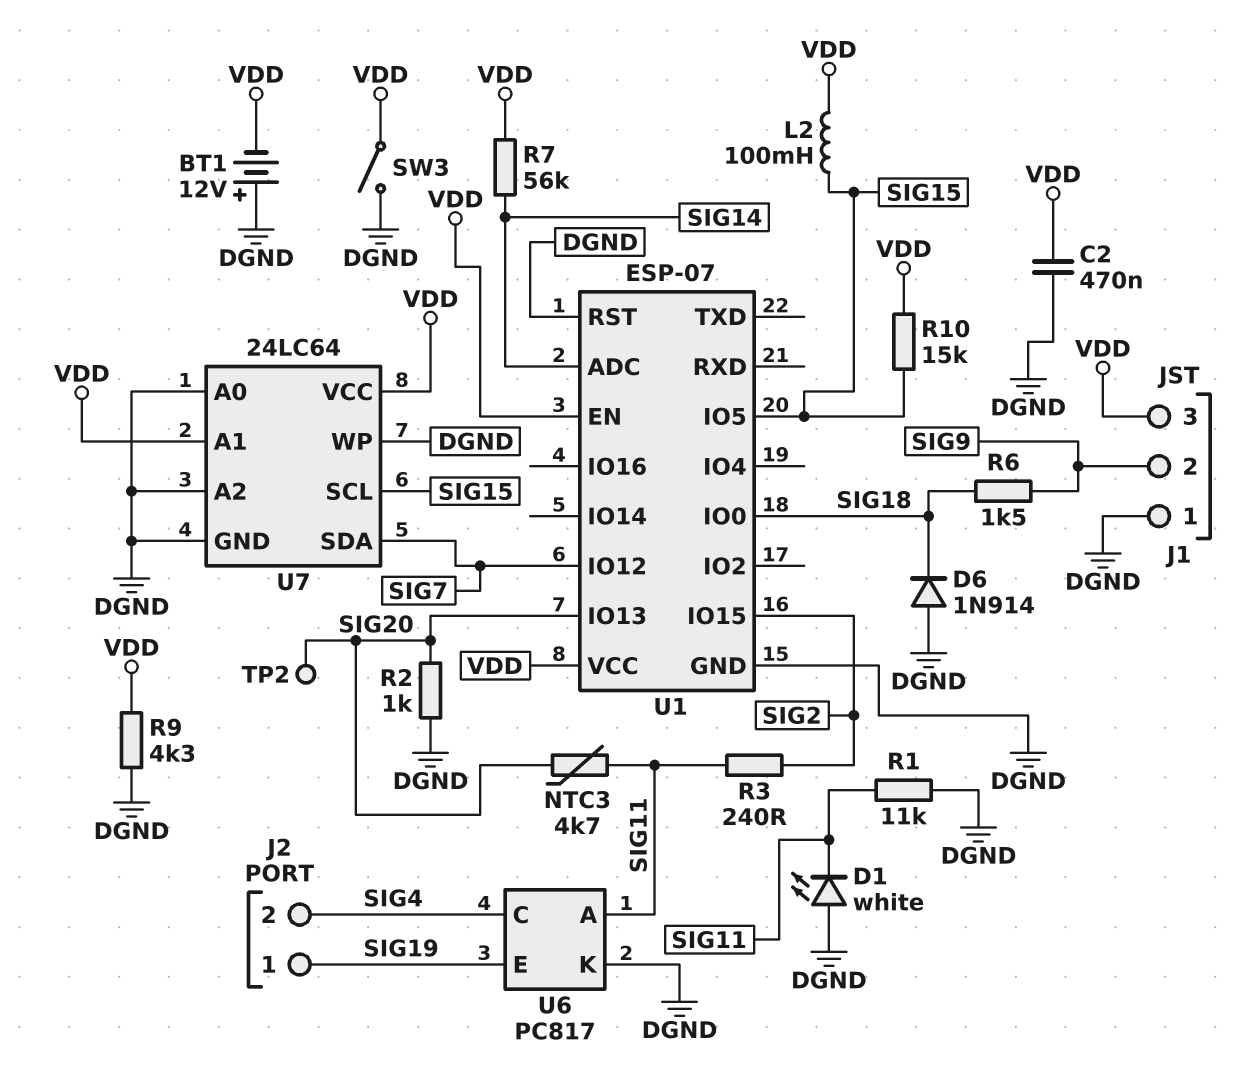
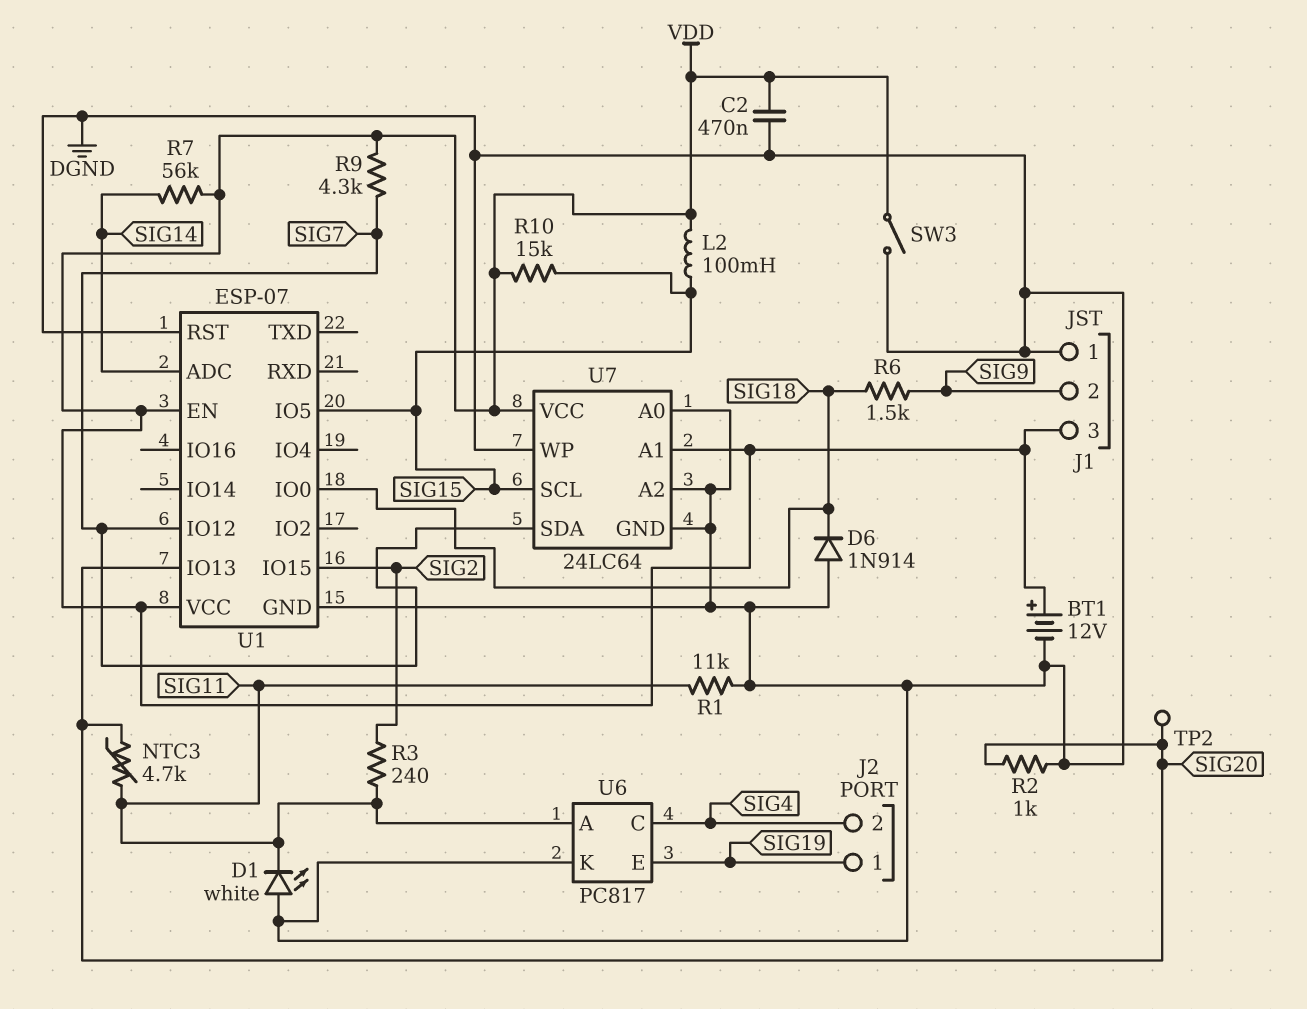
BT1: 12V (plus DGND, minus VDD) -> 12V (plus VDD, minus DGND)
R9: 4.3k (DGND, VDD) -> 4.3k (SIG7, VDD)

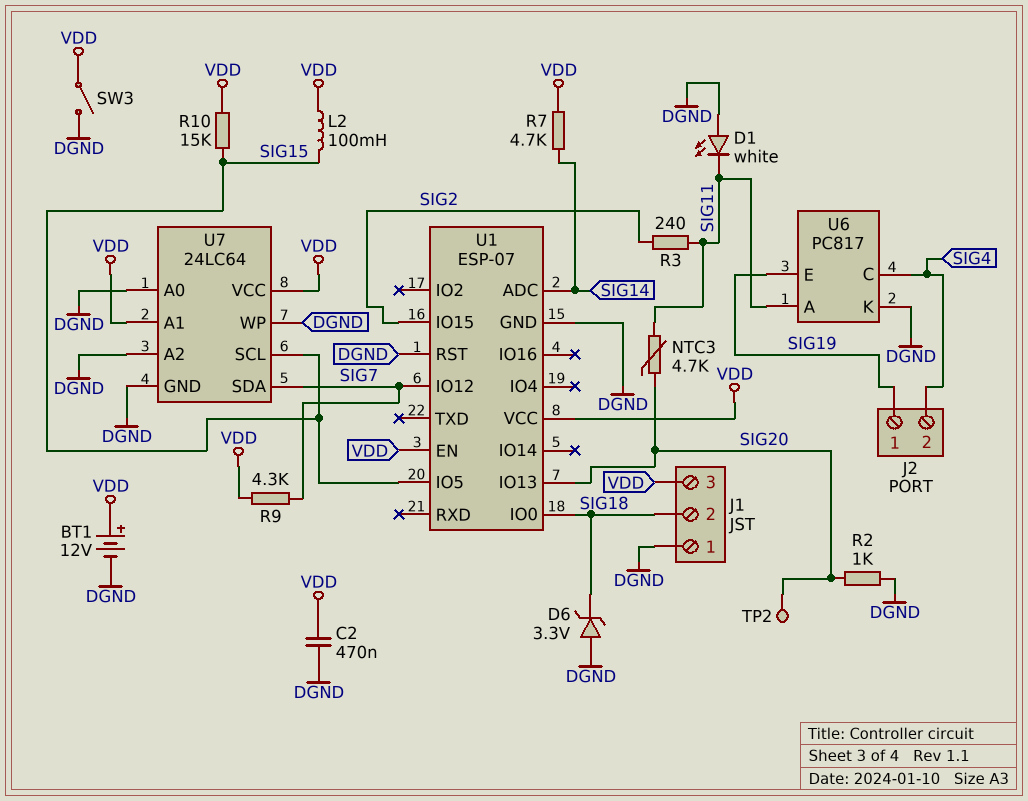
D6: diode 1N914 (A DGND, K SIG18) -> zener 3.3V (A DGND, K SIG18)
J1 pin 2: SIG9 -> SIG18
R1: 11k (DGND, SIG11) -> none
R6: 1.5k (SIG9, SIG18) -> none
R7: 56k (SIG14, VDD) -> 4.7k (SIG14, VDD)

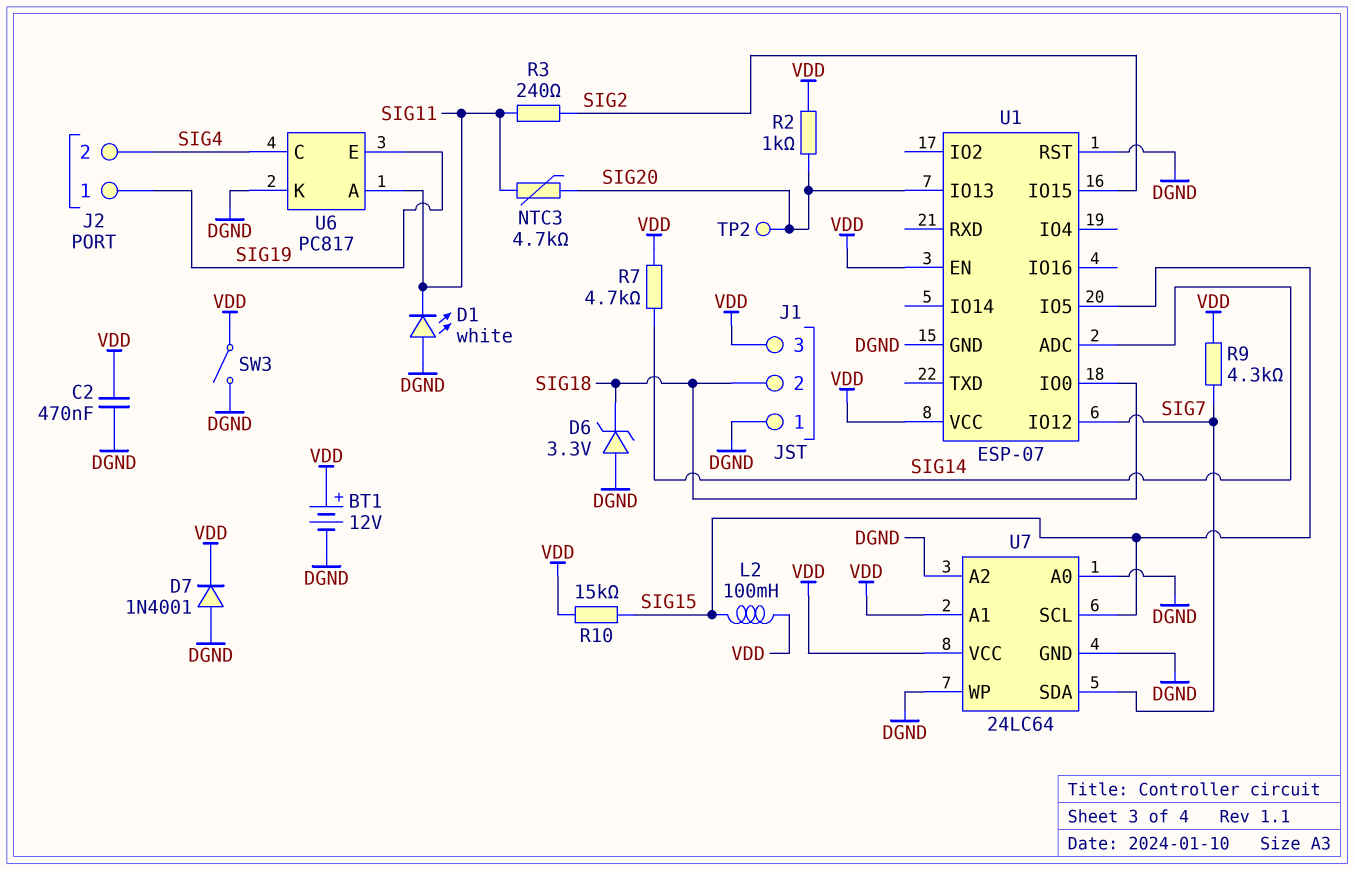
D7: none -> diode 1N4001 (A DGND, K VDD)
R2: 1k (DGND, SIG20) -> 1k (SIG20, VDD)

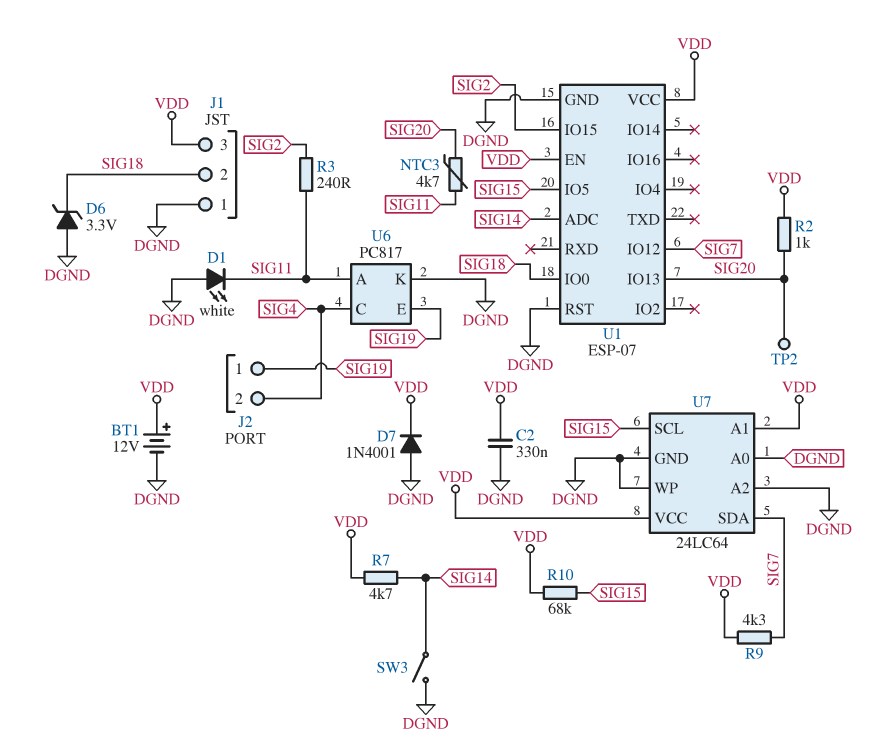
C2: 470nF (DGND, VDD) -> 330nF (DGND, VDD)
L2: 100mH (SIG15, VDD) -> none
R10: 15k (SIG15, VDD) -> 68k (SIG15, VDD)
SW3: switch (DGND, VDD) -> switch (DGND, SIG14)

